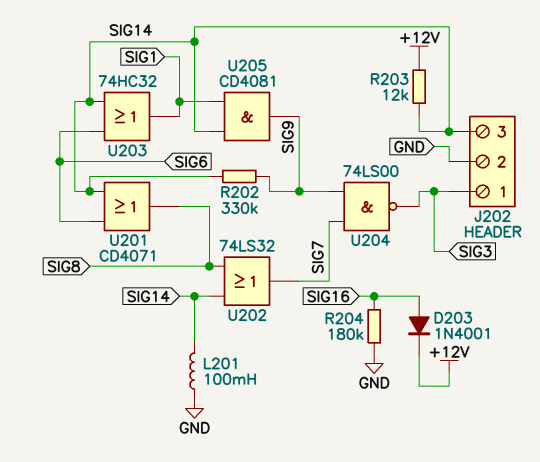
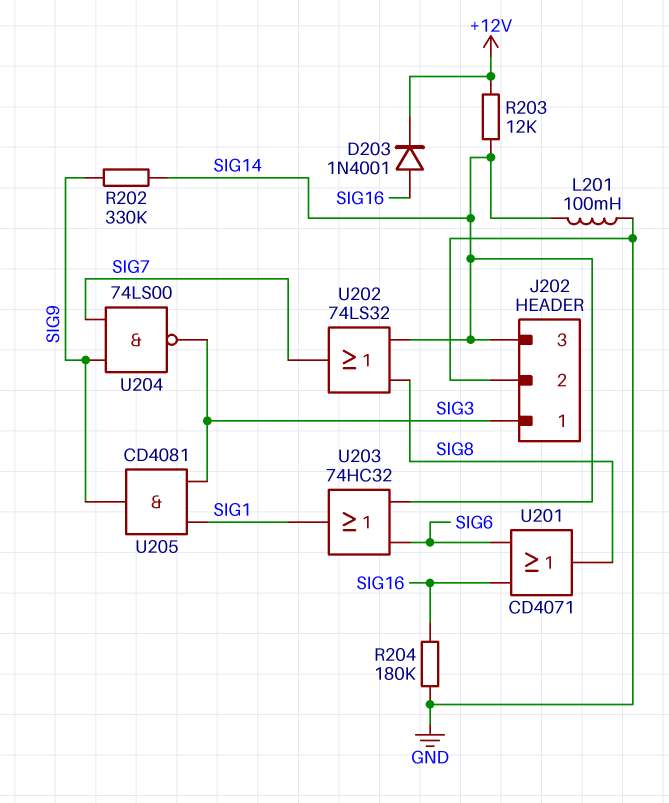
U201: OR CD4071 (in SIG6, in SIG14, out SIG8) -> OR CD4071 (in SIG6, in SIG16, out SIG8)
U205: AND CD4081 (in SIG1, in SIG14, out SIG9) -> AND CD4081 (in SIG1, in SIG3, out SIG9)

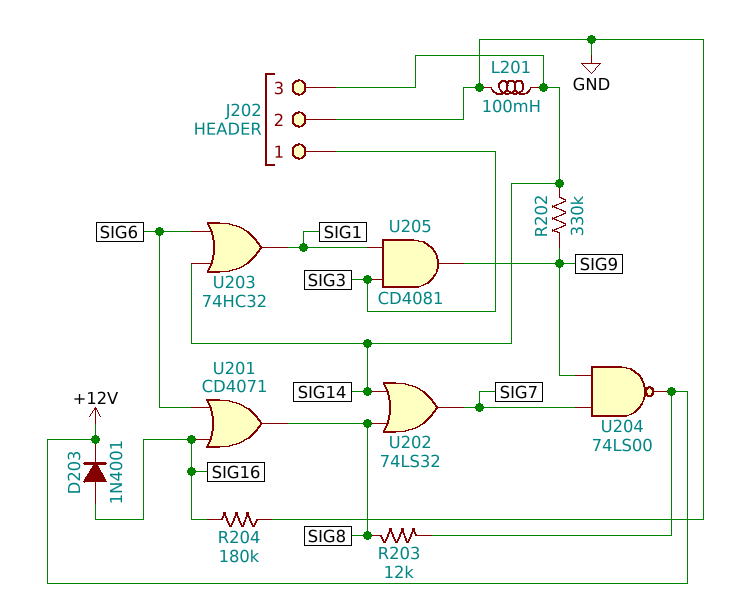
R203: 12k (+12V, SIG14) -> 12k (+12V, SIG8)
U204: NAND 74LS00 (in SIG7, in SIG9, out SIG3) -> NAND 74LS00 (in SIG7, in SIG9, out +12V)

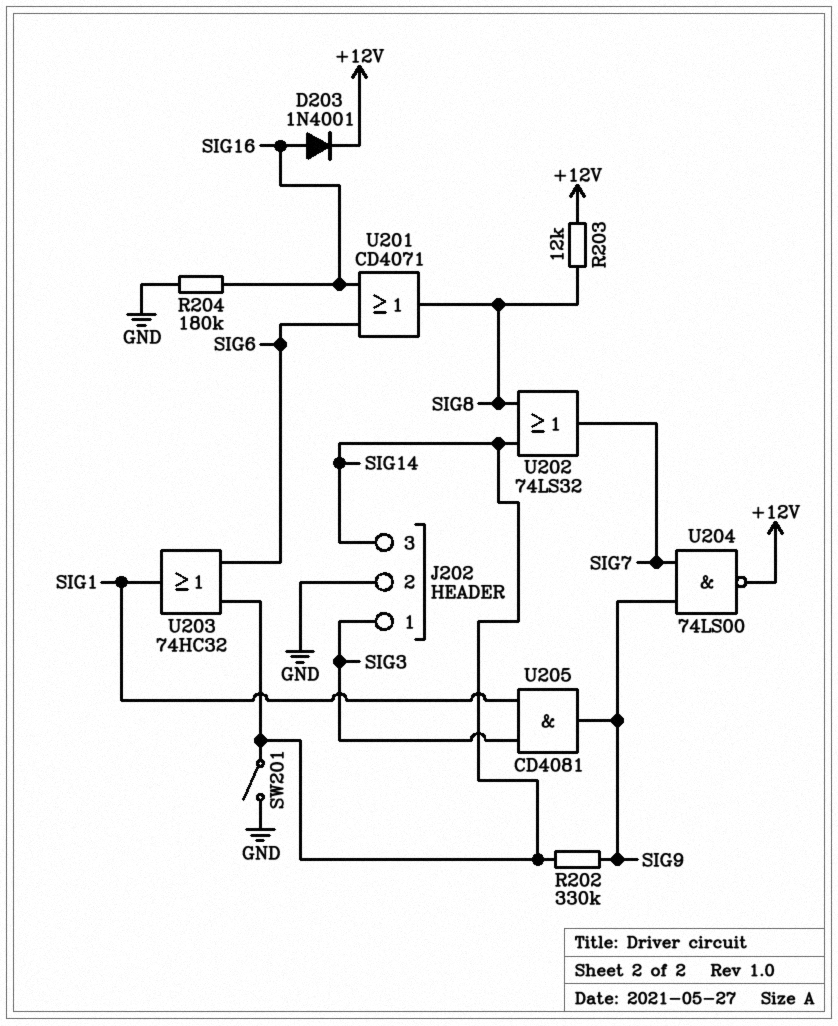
L201: 100mH (GND, SIG14) -> none
SW201: none -> switch (GND, SIG14)

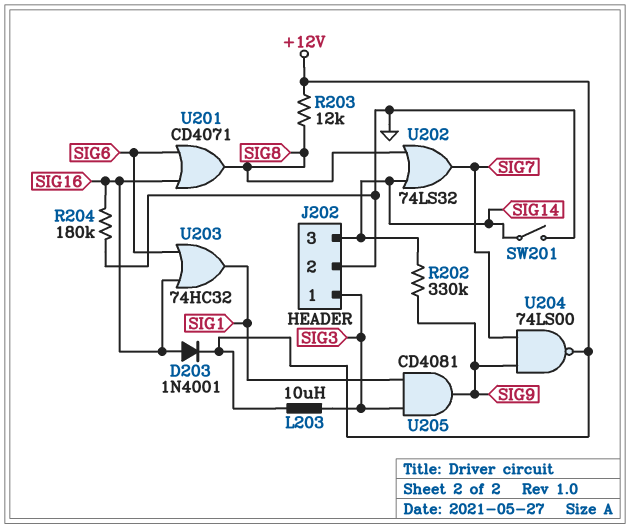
L203: none -> 10uH (+12V, SIG3)
U203: OR 74HC32 (in SIG6, in SIG14, out SIG1) -> OR 74HC32 (in SIG6, in SIG16, out SIG1)

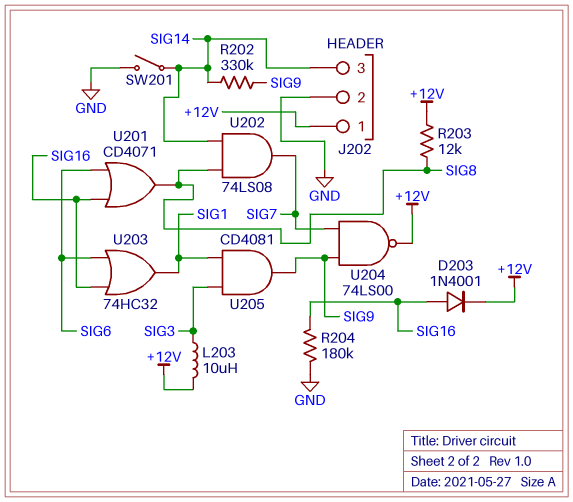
J202 pin 1: SIG3 -> +12V
U202: OR 74LS32 (in SIG8, in SIG14, out SIG7) -> AND 74LS08 (in SIG8, in SIG14, out SIG7)

